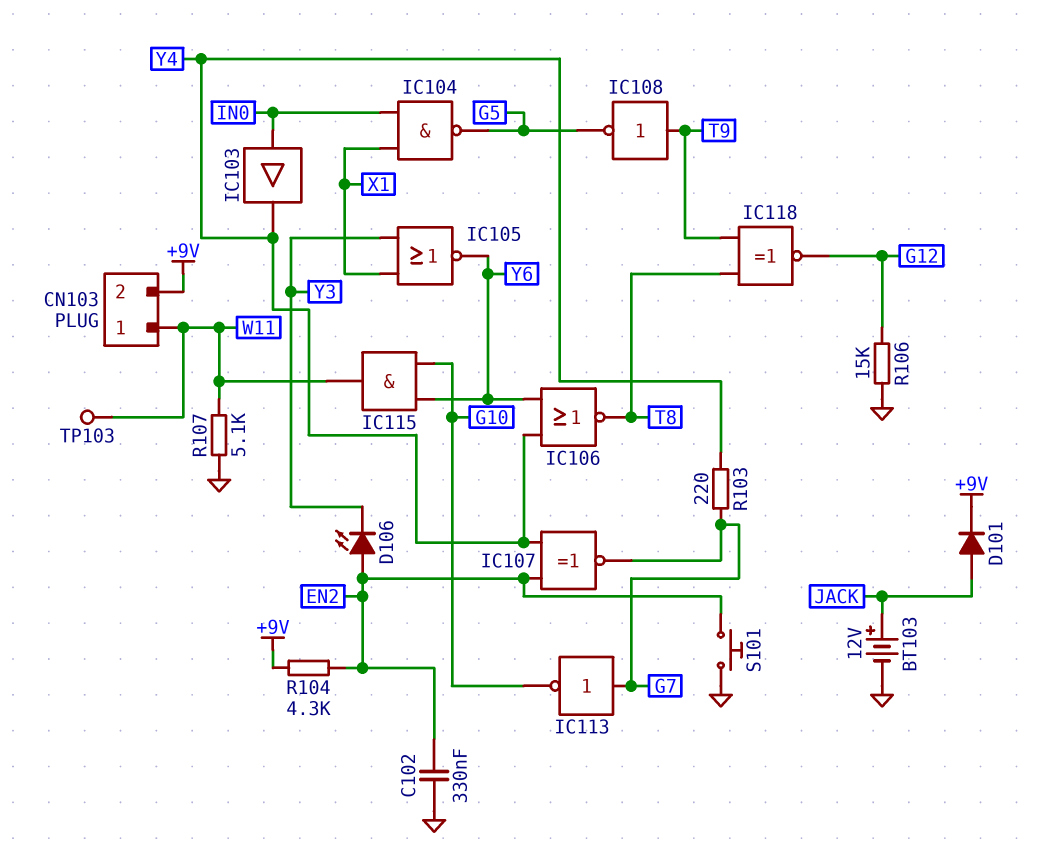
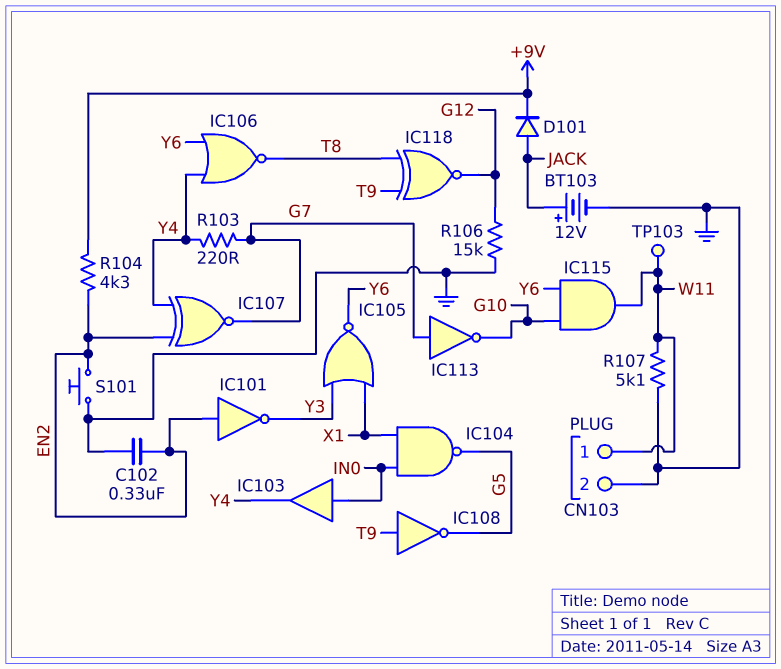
CN103 pin 2: +9V -> GND
D106: LED (A EN2, K Y3) -> none
IC101: none -> NOT (in EN2, out Y3)

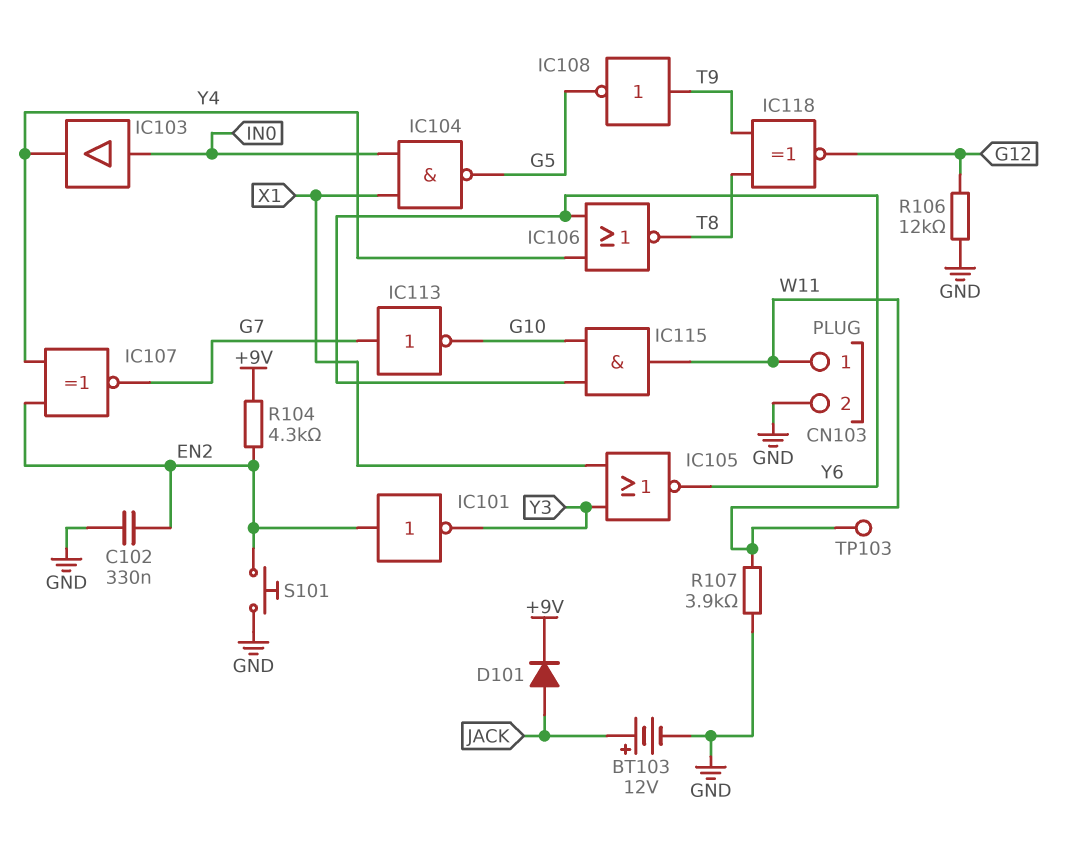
R103: 220 (G7, Y4) -> none
R106: 15k (G12, GND) -> 12k (G12, GND)
R107: 5.1k (GND, W11) -> 3.9k (GND, W11)

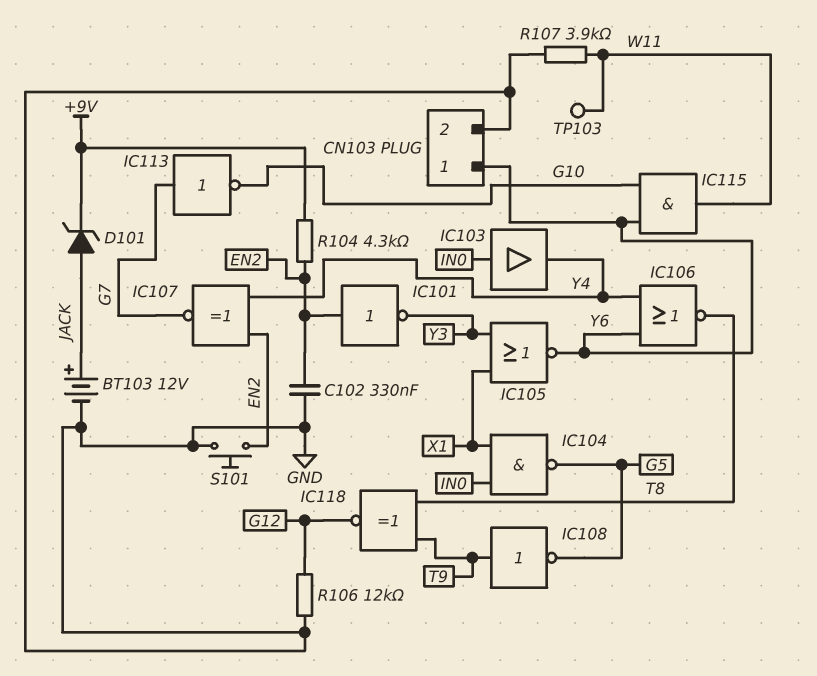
CN103 pin 1: W11 -> Y6
D101: diode (A JACK, K +9V) -> zener (A JACK, K +9V)

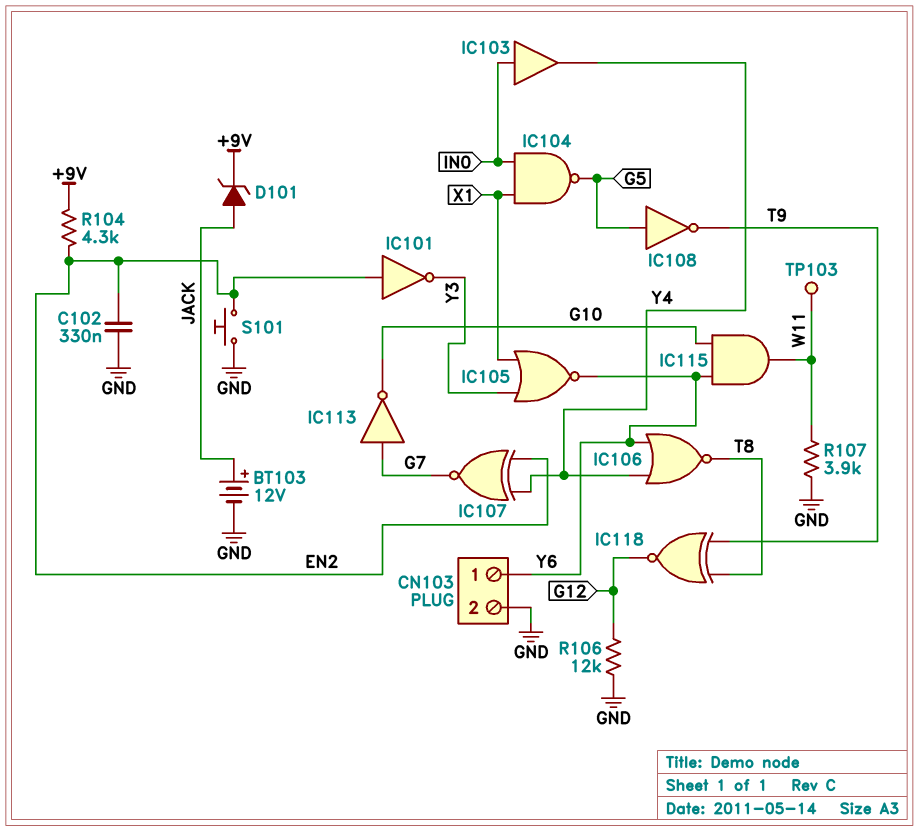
IC108: NOT (in T9, out G5) -> NOT (in G5, out T9)

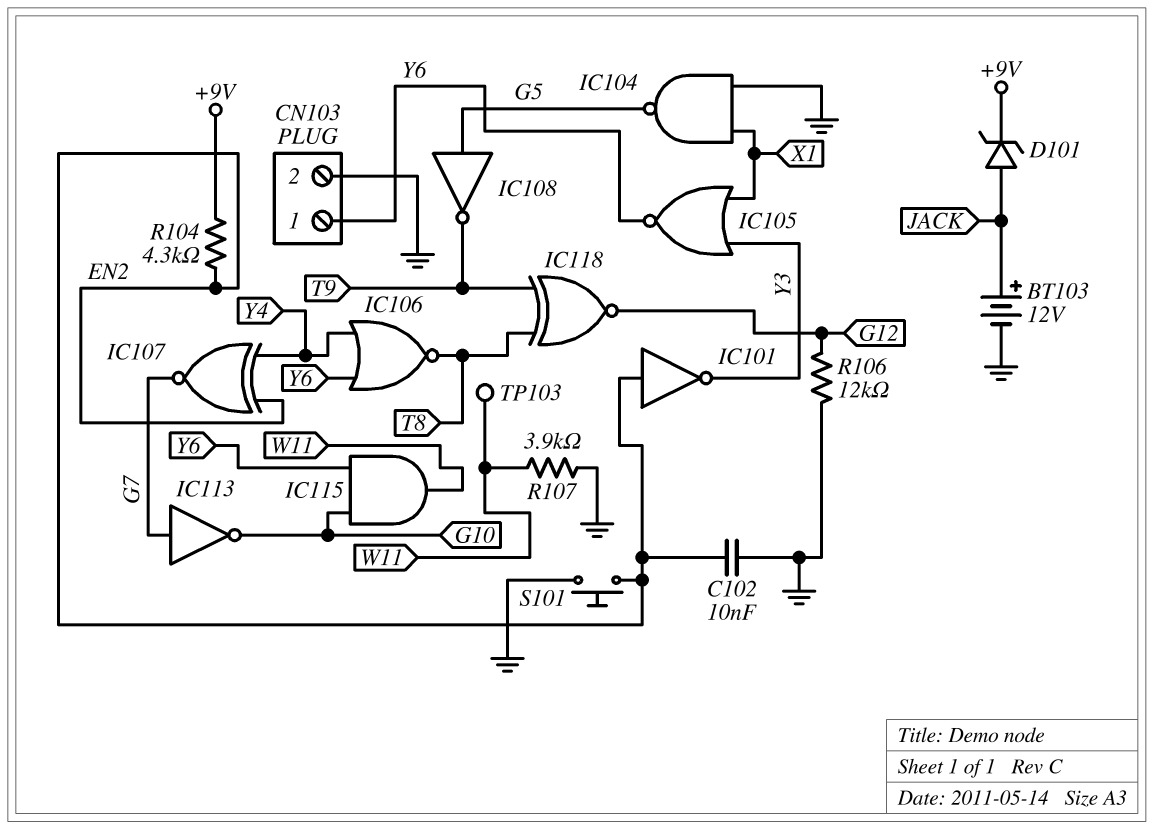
C102: 330nF (EN2, GND) -> 10nF (EN2, GND)
IC103: buffer (in IN0, out Y4) -> none
IC104: NAND (in IN0, in X1, out G5) -> NAND (in GND, in X1, out G5)

